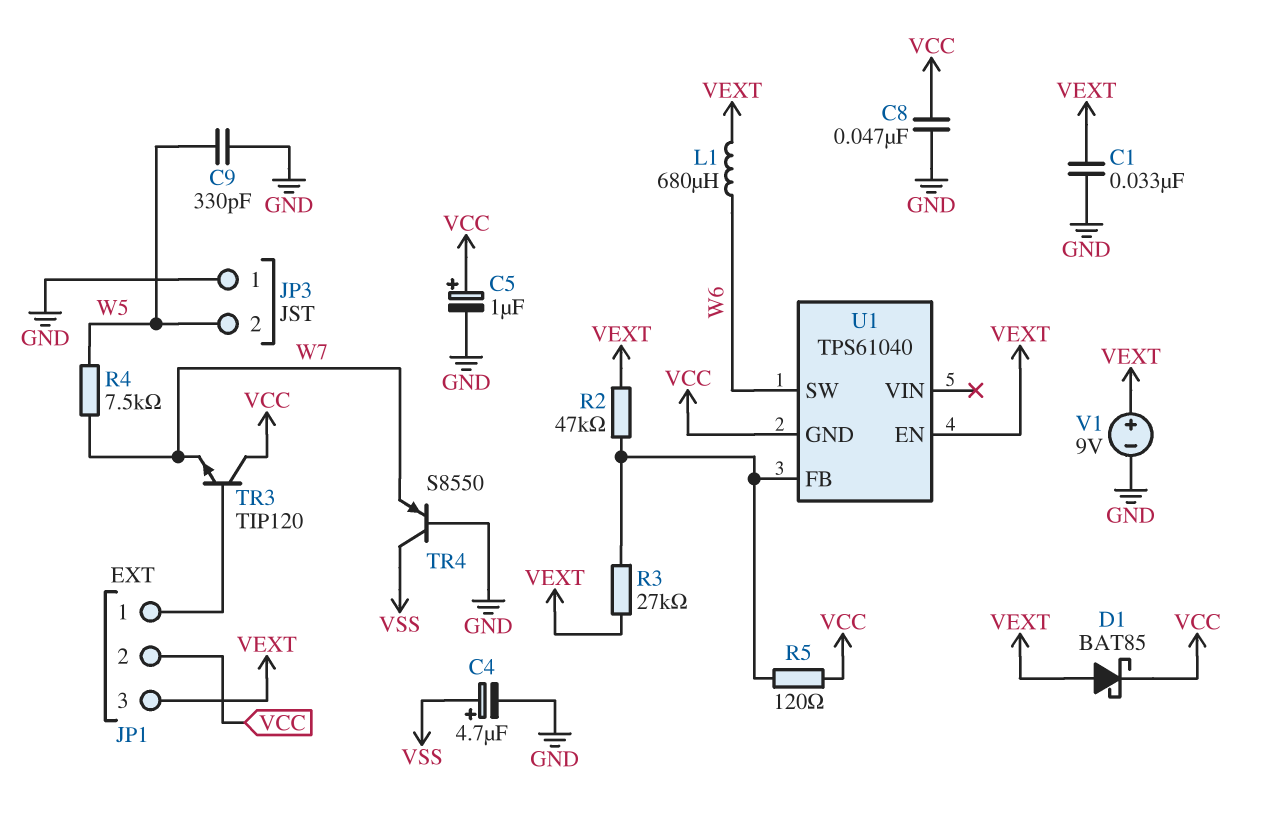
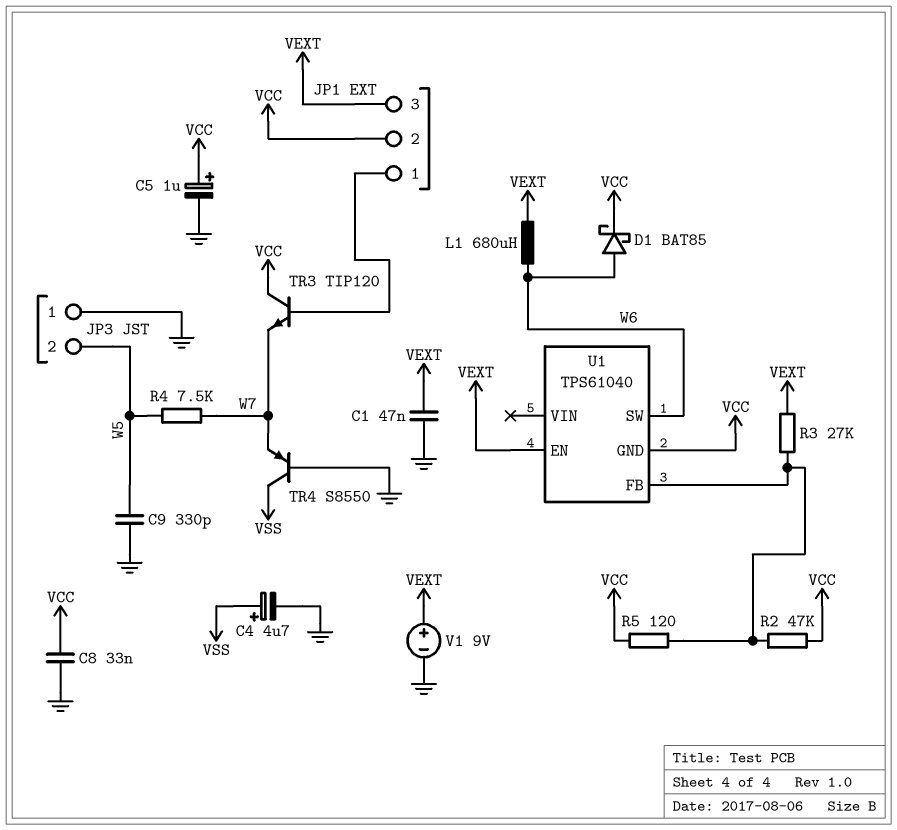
C1: 33nF (GND, VEXT) -> 47nF (GND, VEXT)
C8: 47nF (GND, VCC) -> 33nF (GND, VCC)
D1: schottky BAT85 (A VEXT, K VCC) -> schottky BAT85 (A W6, K VCC)
R2: 47k (U1/FB, VEXT) -> 47k (U1/FB, VCC)

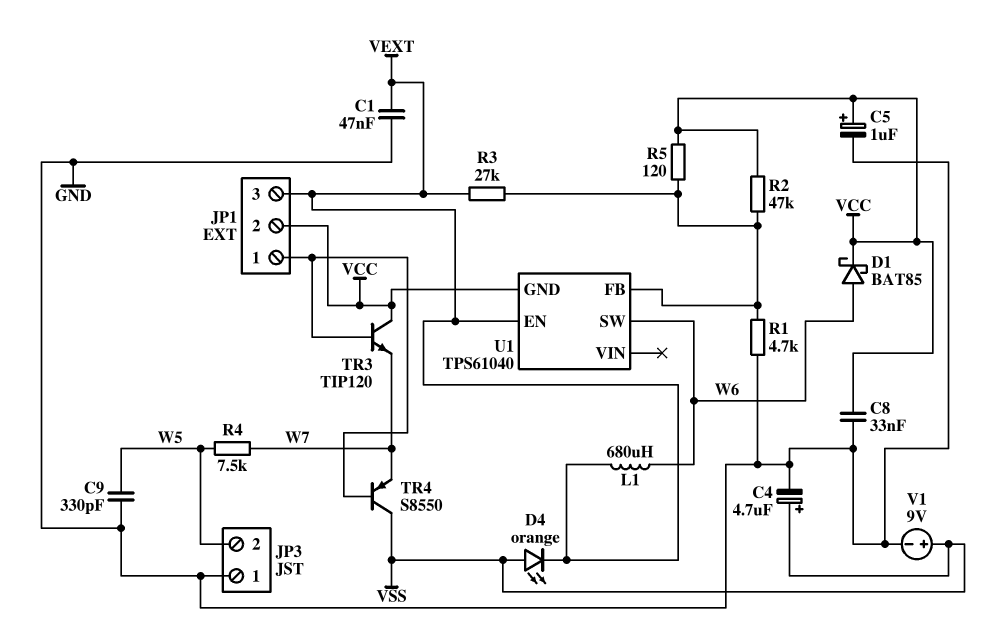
D4: none -> LED orange (A VSS, K VEXT)
R1: none -> 4.7k (GND, U1/FB)
TR4: PNP S8550 (B GND, C VSS, E W7) -> PNP S8550 (B JP1/1, C VSS, E W7)
V1: 9V (plus VEXT, minus GND) -> 9V (plus VSS, minus GND)

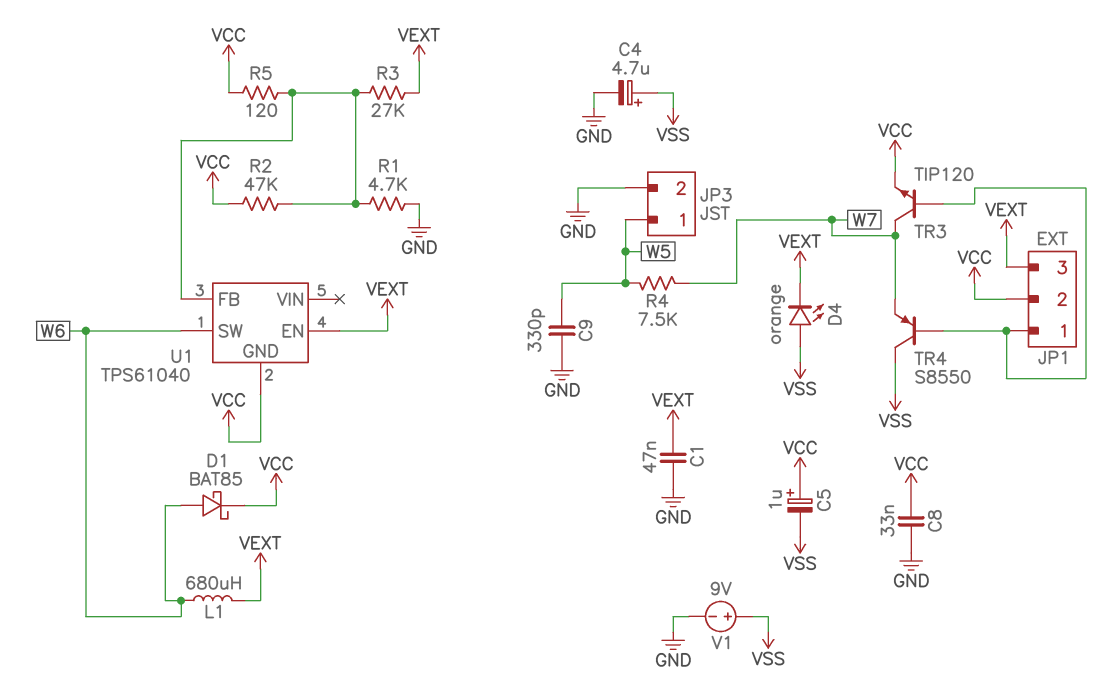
C5: 1uF (plus VCC, minus GND) -> 1uF (plus VCC, minus VSS)
JP3 pin 1: GND -> W5
JP3 pin 2: W5 -> GND
TR3: NPN TIP120 (B JP1/1, C VCC, E W7) -> NPN TIP120 (B JP1/1, C W7, E VCC)

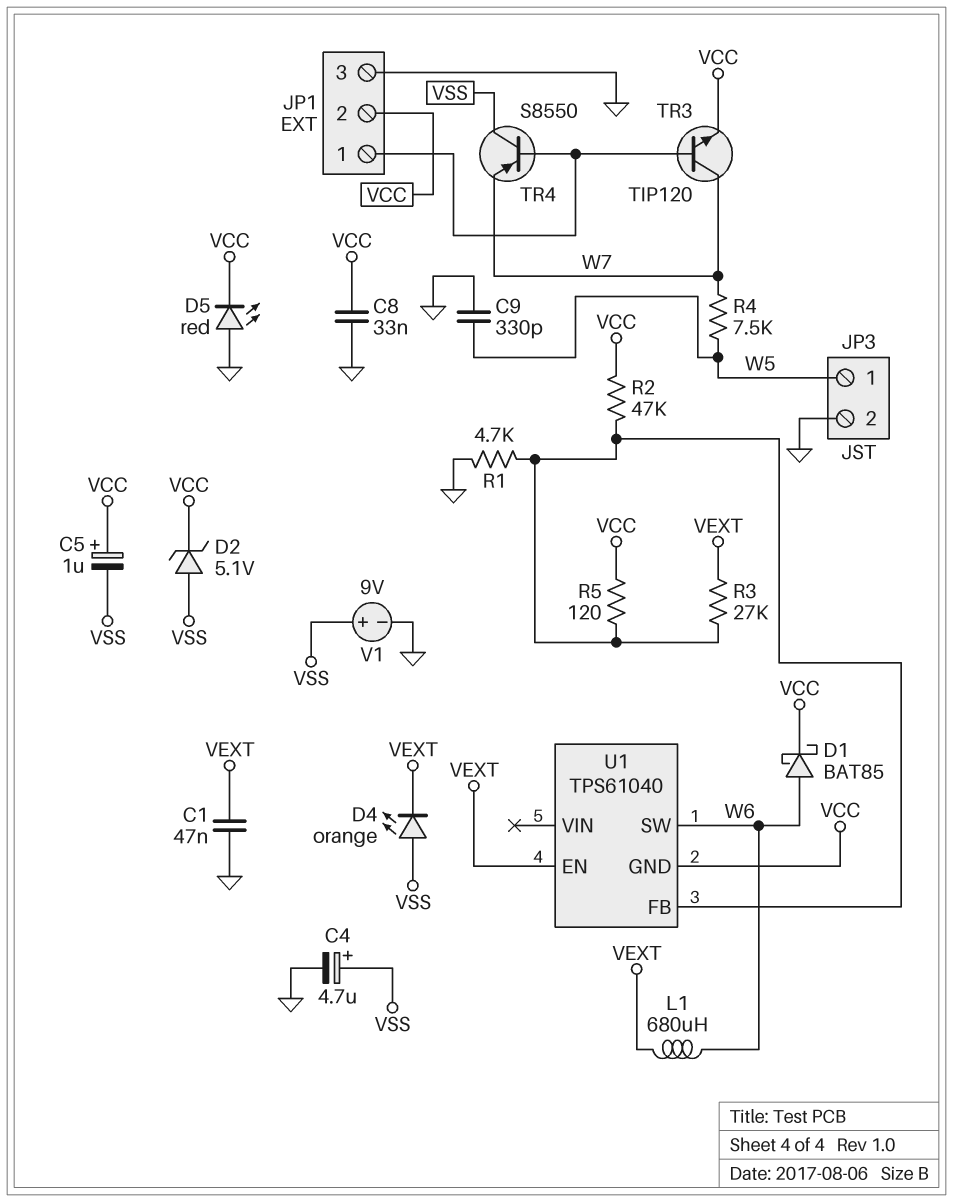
D2: none -> zener 5.1V (A VSS, K VCC)
D5: none -> LED red (A GND, K VCC)
JP1 pin 3: VEXT -> GND

